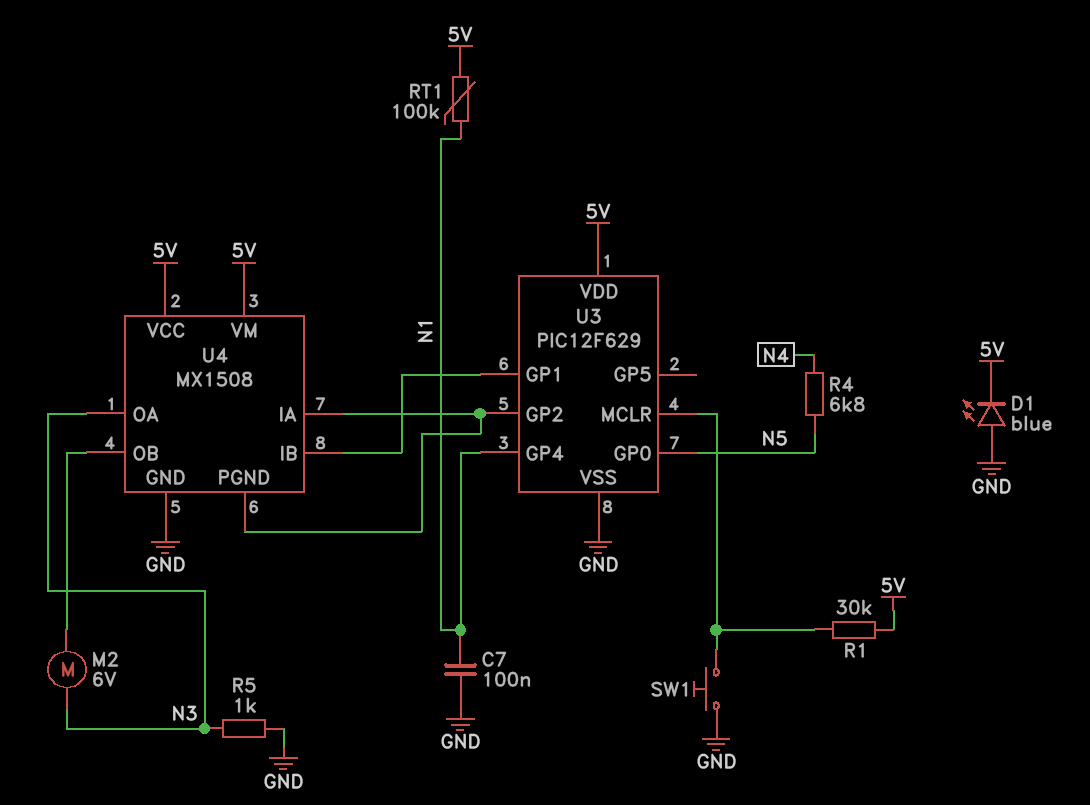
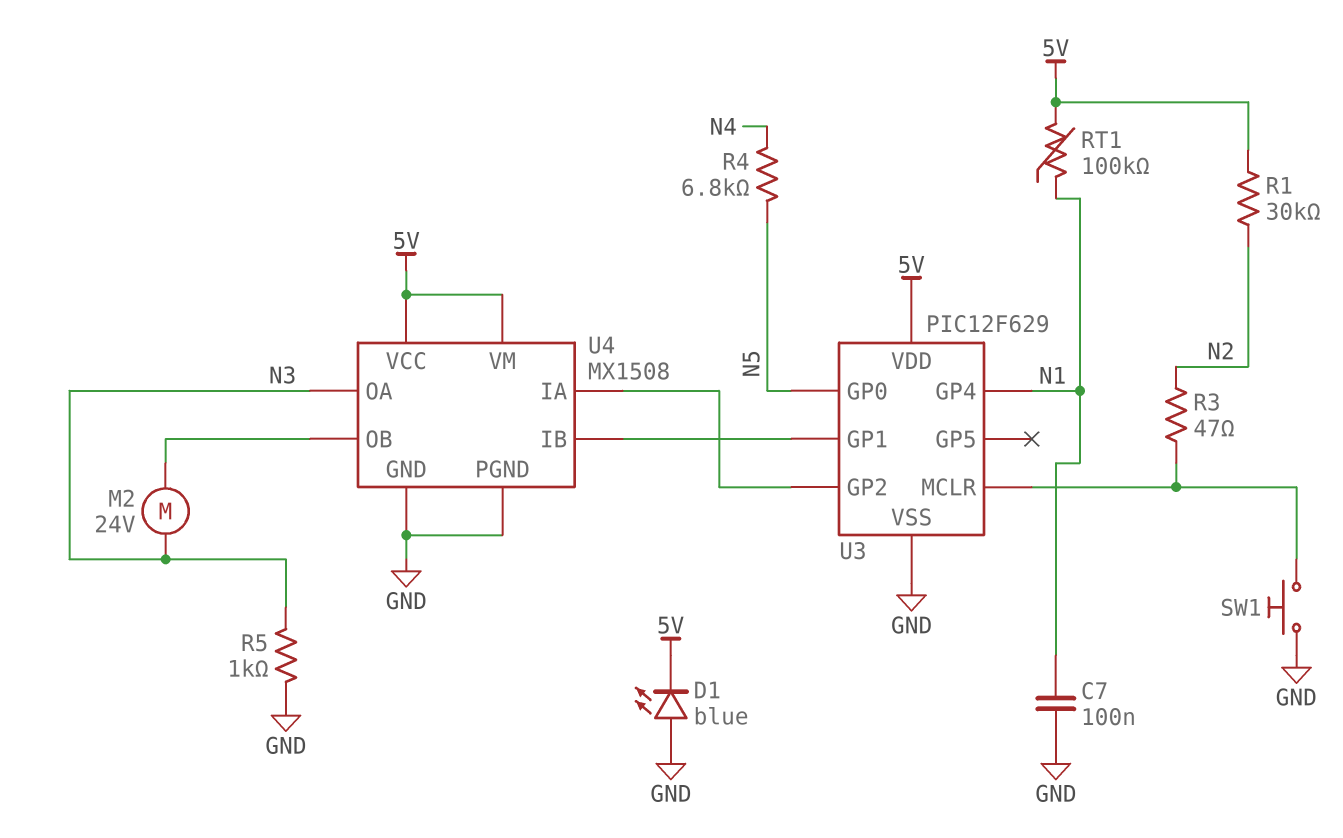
M2: motor 6V (N3, U4/OB) -> motor 24V (N3, U4/OB)
R1: 30k (5V, U3/MCLR) -> 30k (5V, N2)
R3: none -> 47 (N2, U3/MCLR)
U4 pin PGND: U3/GP2 -> GND

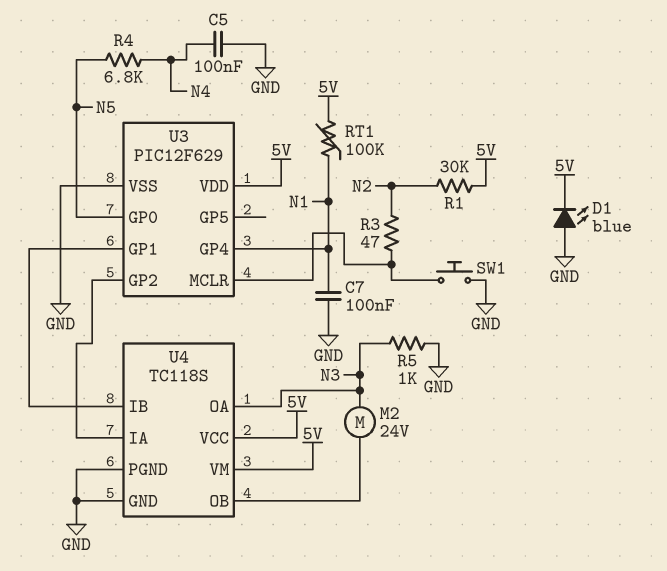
C5: none -> 100nF (GND, N4)
U4: MX1508 -> TC118S

